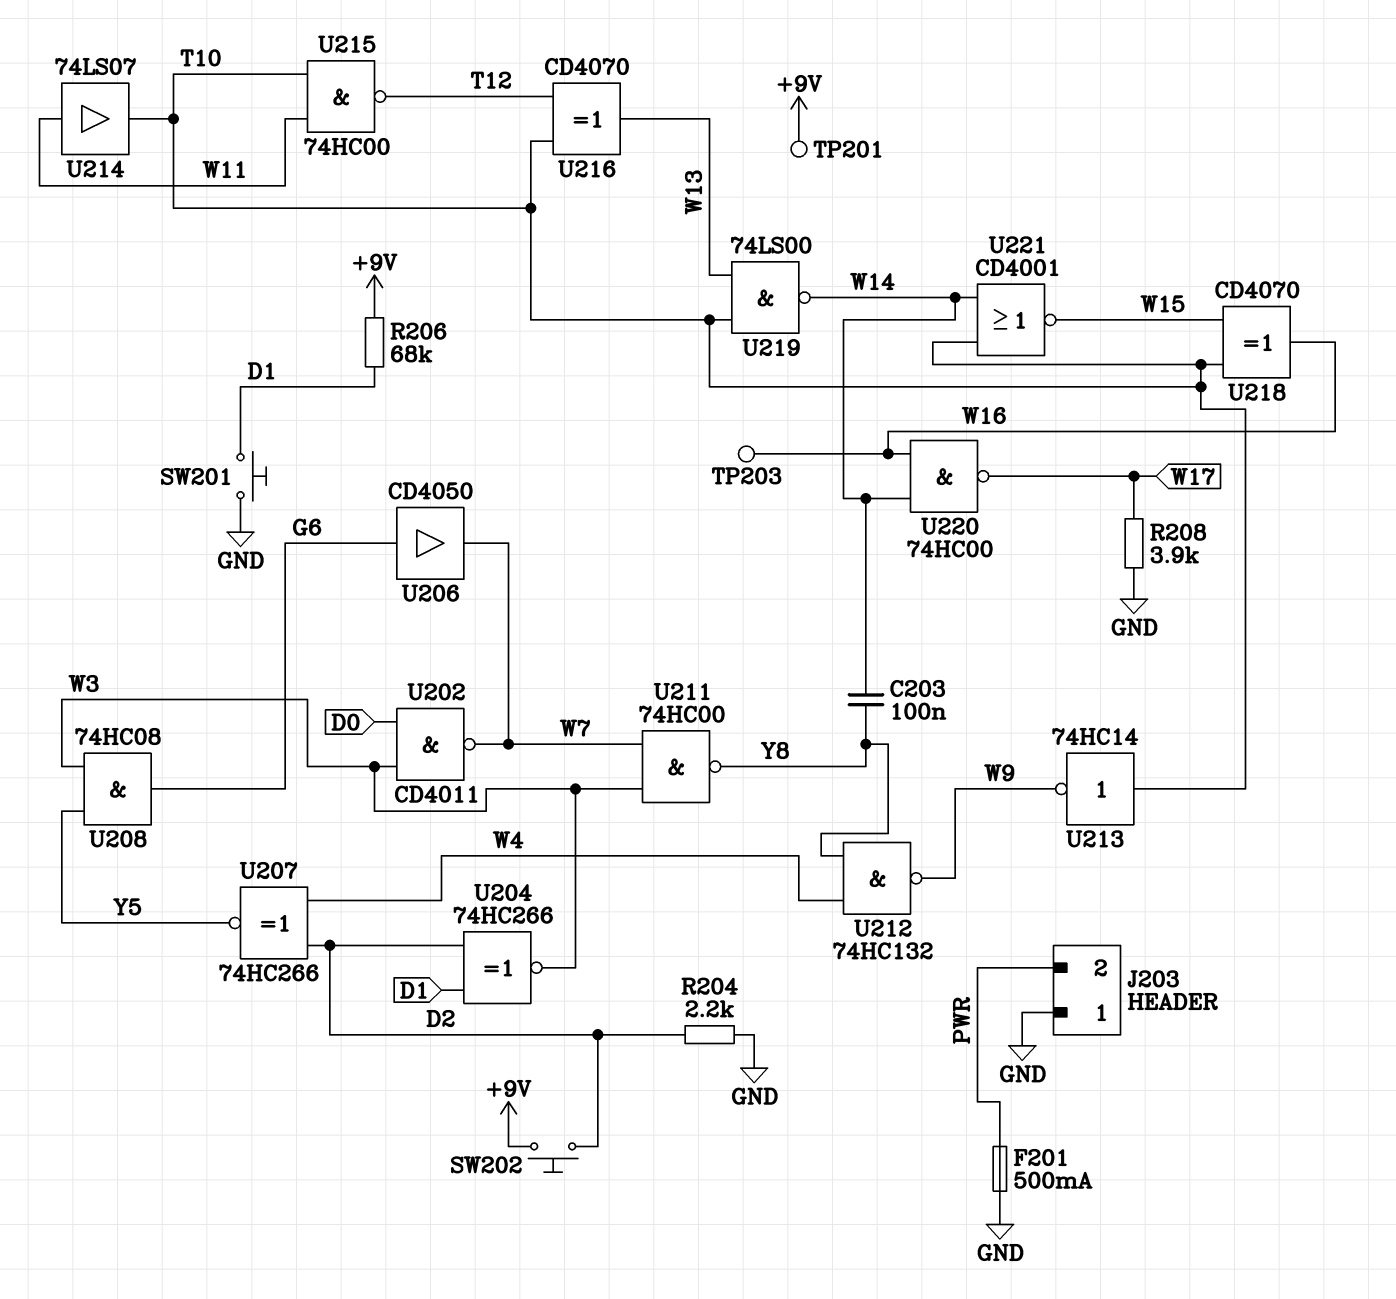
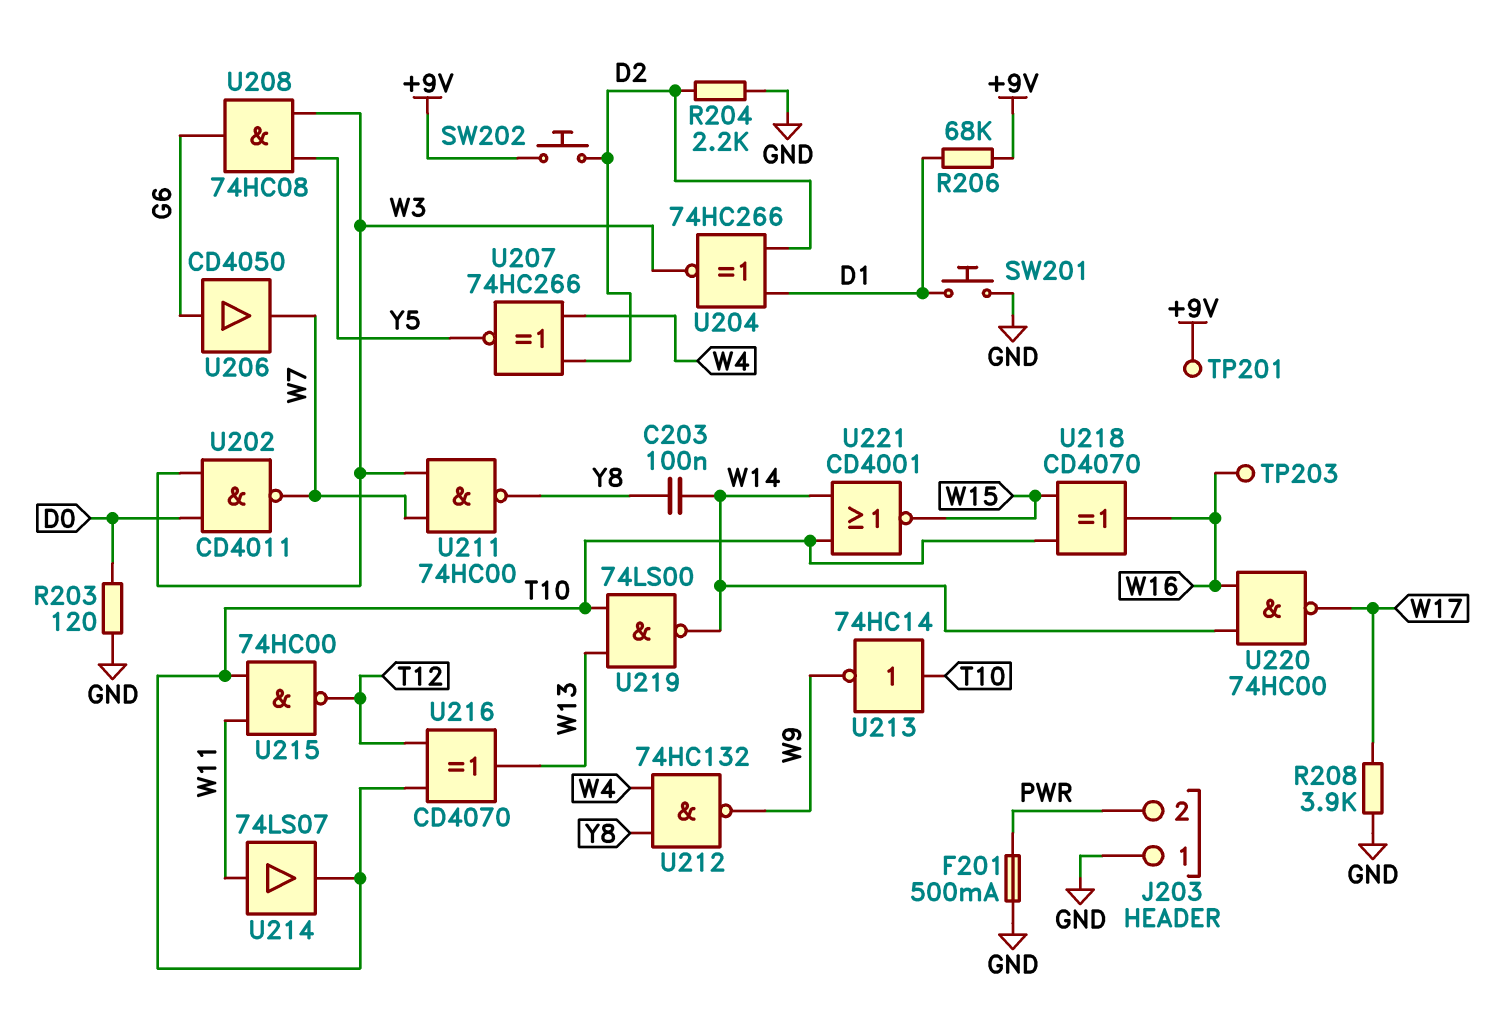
R203: none -> 120 (D0, GND)

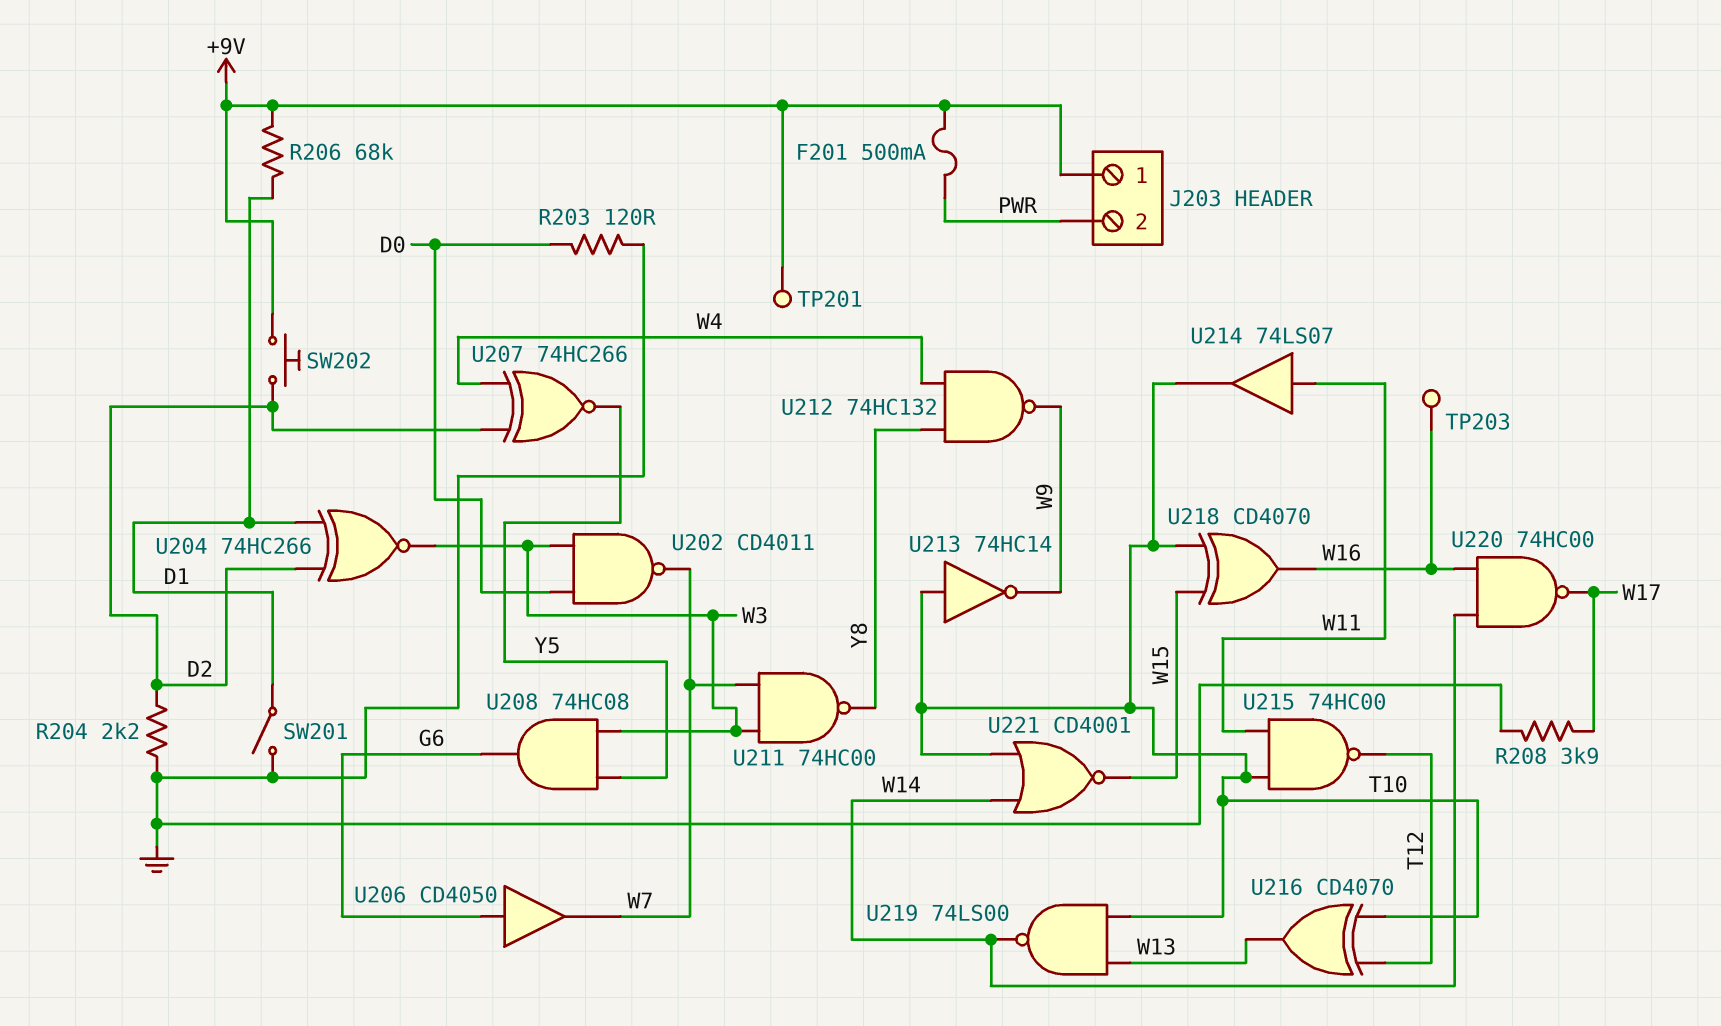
C203: 100nF (W14, Y8) -> none
F201: 500mA (GND, PWR) -> 500mA (+9V, PWR)
J203 pin 1: GND -> +9V
SW201: button (D1, GND) -> switch (D1, GND)

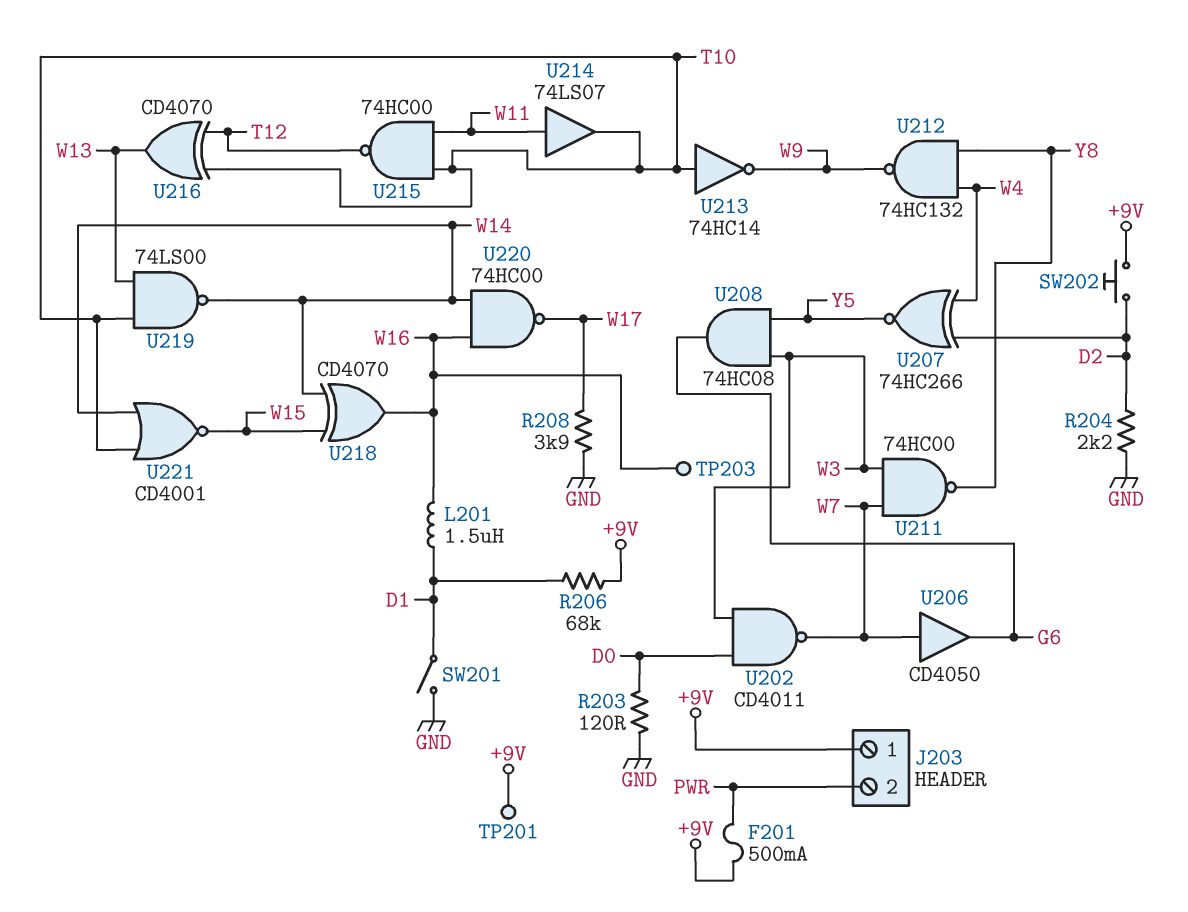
L201: none -> 1.5uH (D1, W16)
U204: XNOR 74HC266 (in D1, in D2, out W3) -> none
U206: buffer CD4050 (in G6, out W7) -> buffer CD4050 (in W7, out G6)
U218: XOR CD4070 (in T10, in W15, out W16) -> XOR CD4070 (in W14, in W15, out W16)

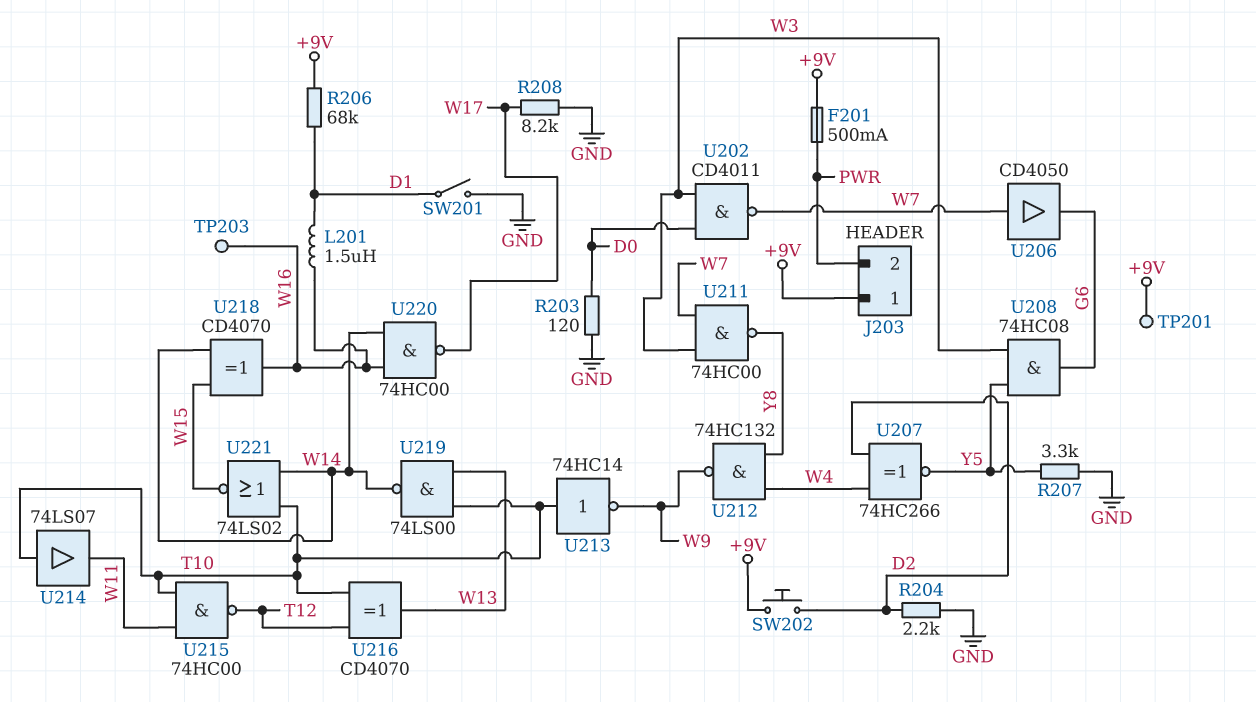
R207: none -> 3.3k (GND, Y5)
R208: 3.9k (GND, W17) -> 8.2k (GND, W17)
U214: buffer 74LS07 (in W11, out T10) -> buffer 74LS07 (in T10, out W11)
U221: NOR CD4001 (in T10, in W14, out W15) -> NOR 74LS02 (in T10, in W14, out W15)

